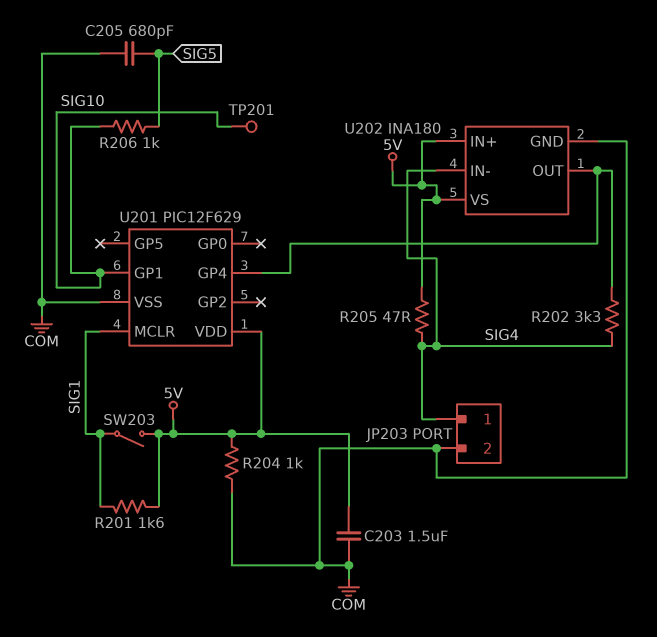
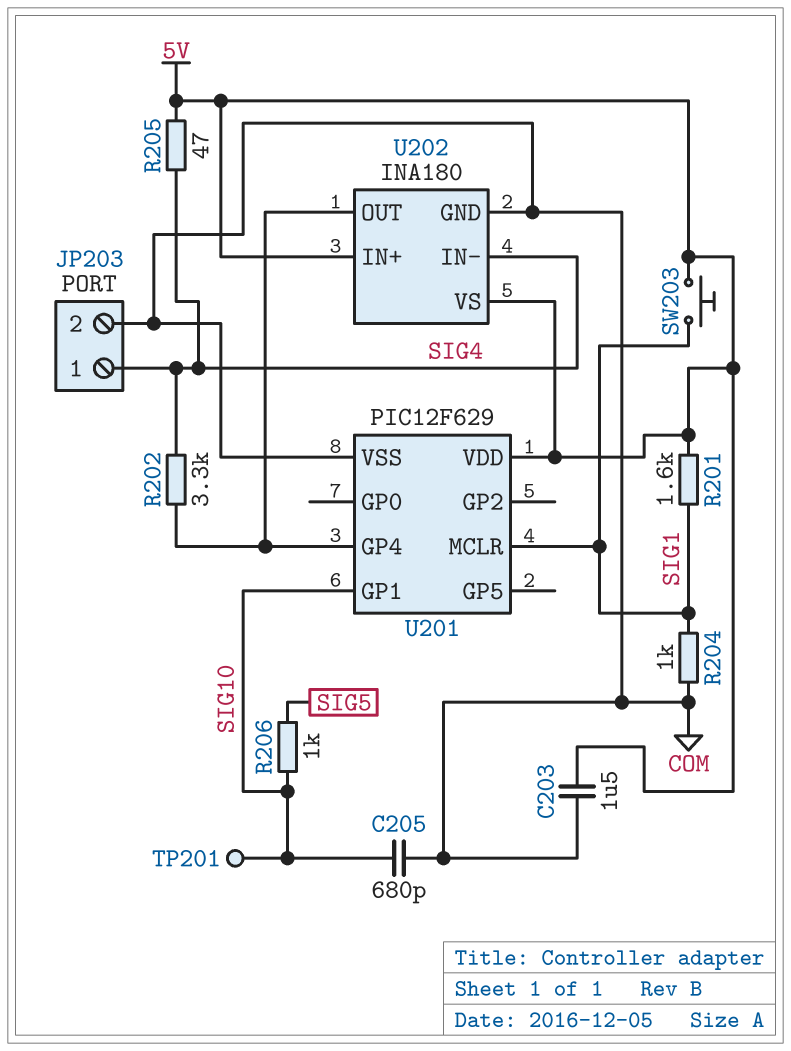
C205: 680pF (COM, SIG5) -> 680pF (COM, SIG10)
R204: 1k (5V, COM) -> 1k (COM, SIG1)
SW203: switch (5V, SIG1) -> button (5V, SIG1)

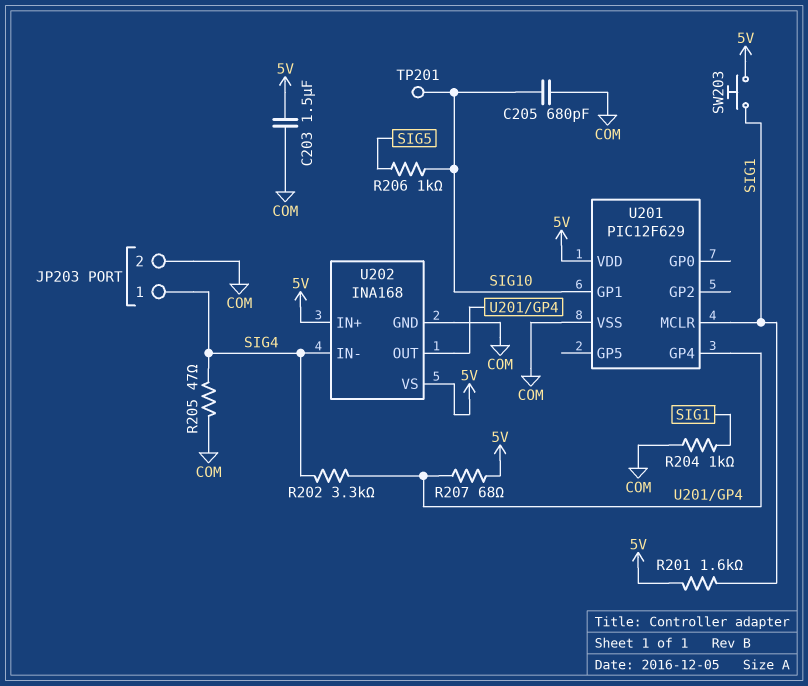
R205: 47 (5V, SIG4) -> 47 (COM, SIG4)
R207: none -> 68 (5V, U201/GP4)
U202: INA180 -> INA168

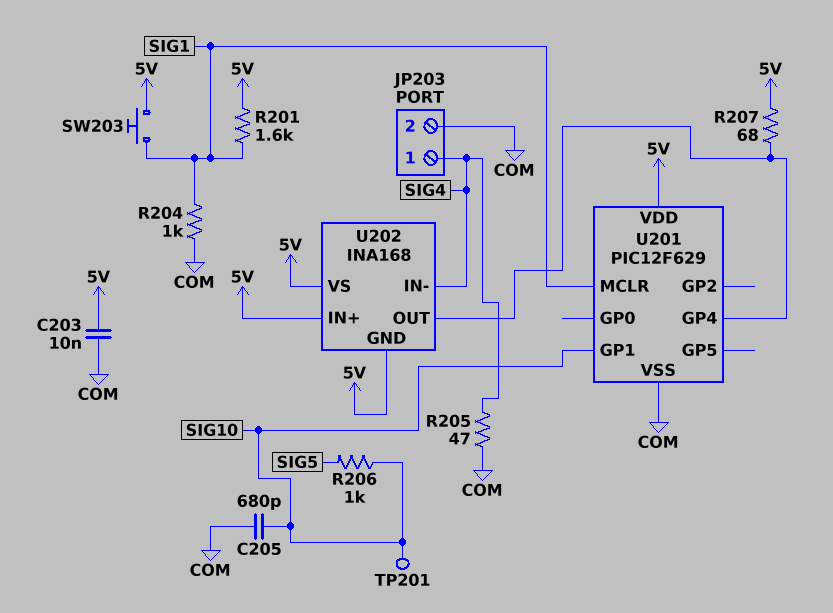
C203: 1.5uF (5V, COM) -> 10nF (5V, COM)
R202: 3.3k (SIG4, U201/GP4) -> none
U202 pin GND: COM -> 5V

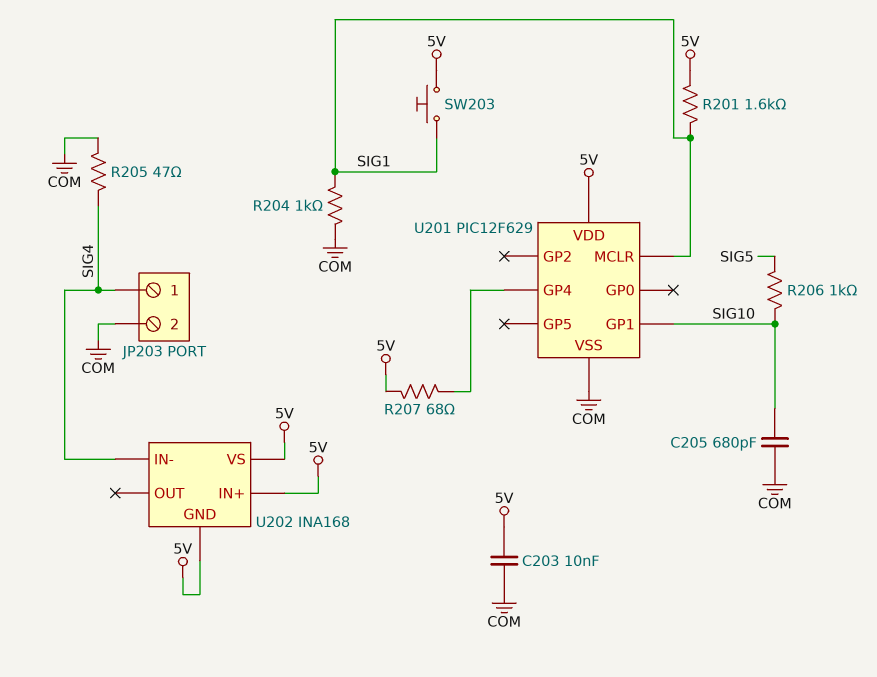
TP201: test point (SIG10) -> none
U202 pin OUT: U201/GP4 -> none

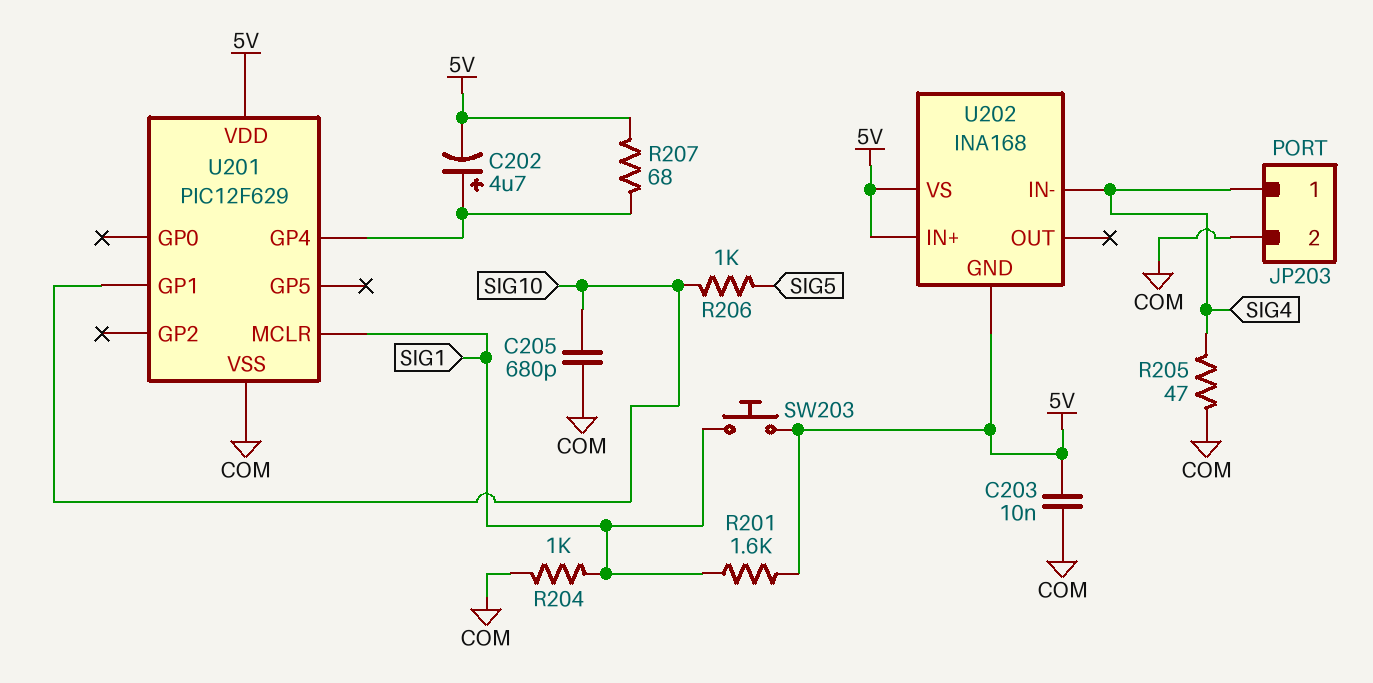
C202: none -> 4.7uF (plus U201/GP4, minus 5V)

